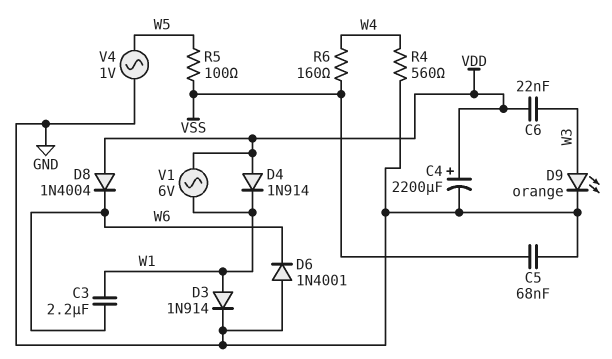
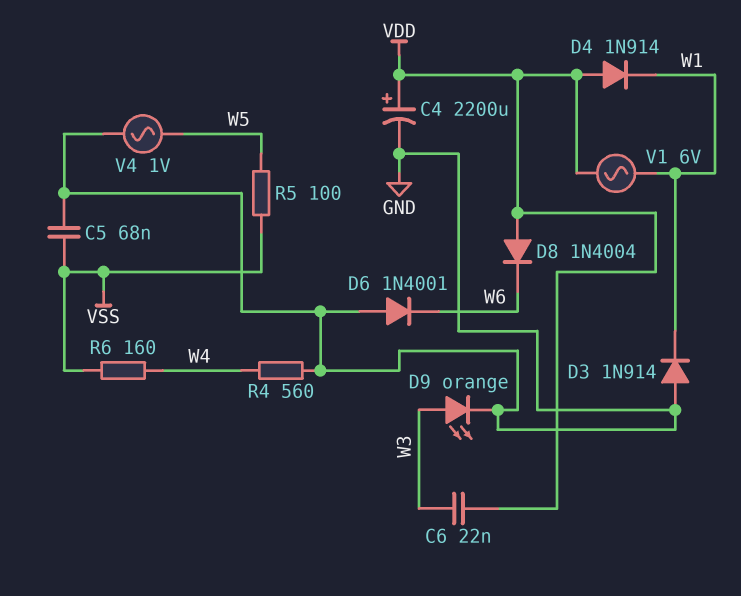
C3: 2.2uF (W1, W6) -> none
D3: diode 1N914 (A W1, K GND) -> diode 1N914 (A GND, K W1)

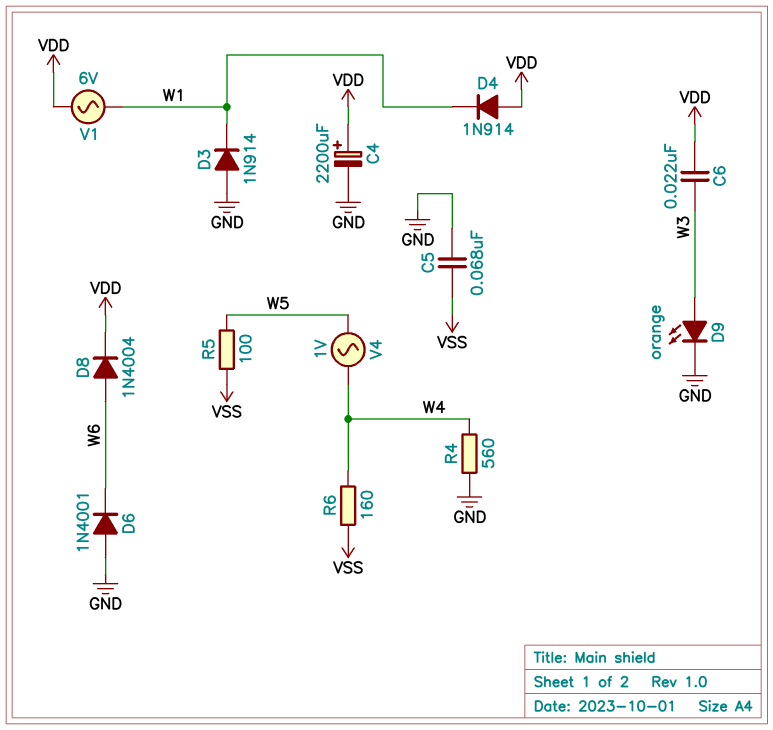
D8: diode 1N4004 (A VDD, K W6) -> diode 1N4004 (A W6, K VDD)
V4: AC 1V (GND, W5) -> AC 1V (W4, W5)

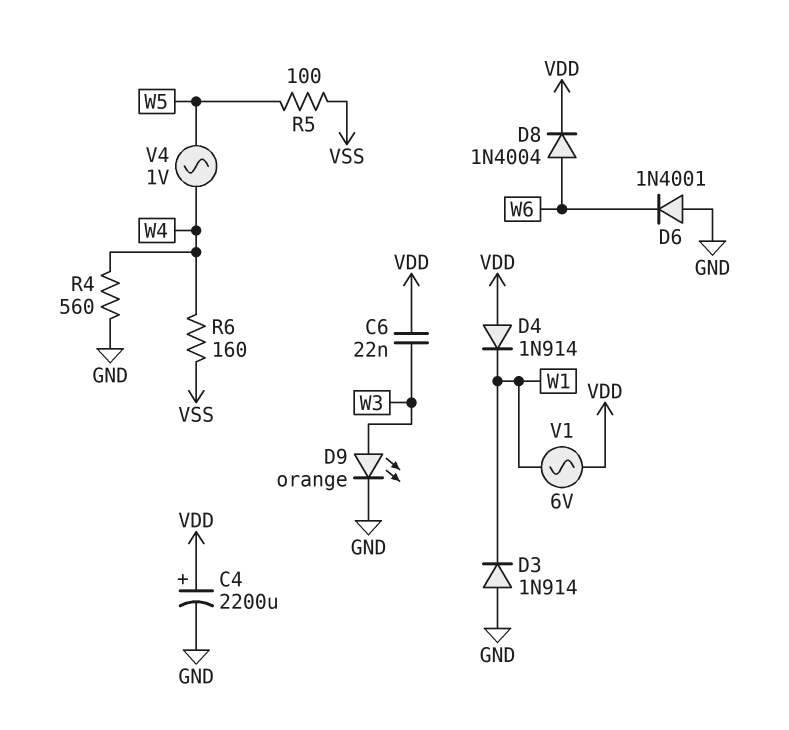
C5: 68nF (GND, VSS) -> none

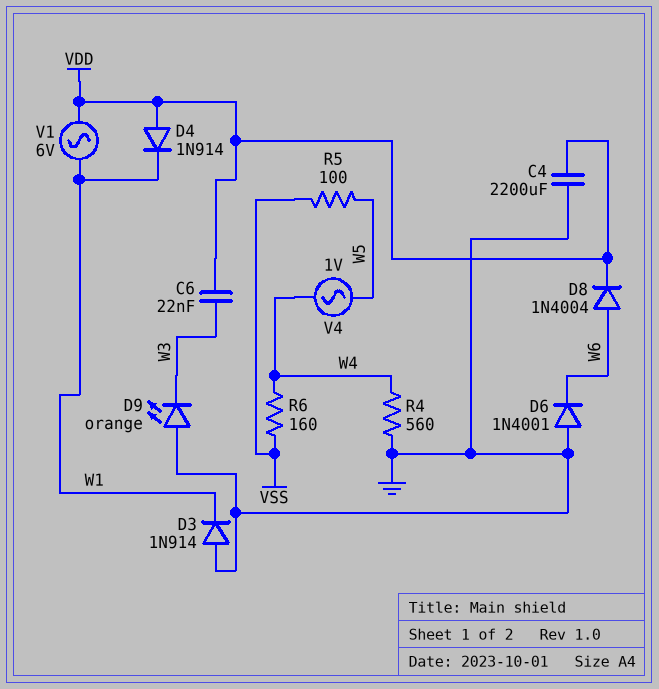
C4: 2200uF (plus VDD, minus GND) -> 2200uF (GND, VDD)
D9: LED orange (A W3, K GND) -> LED orange (A GND, K W3)

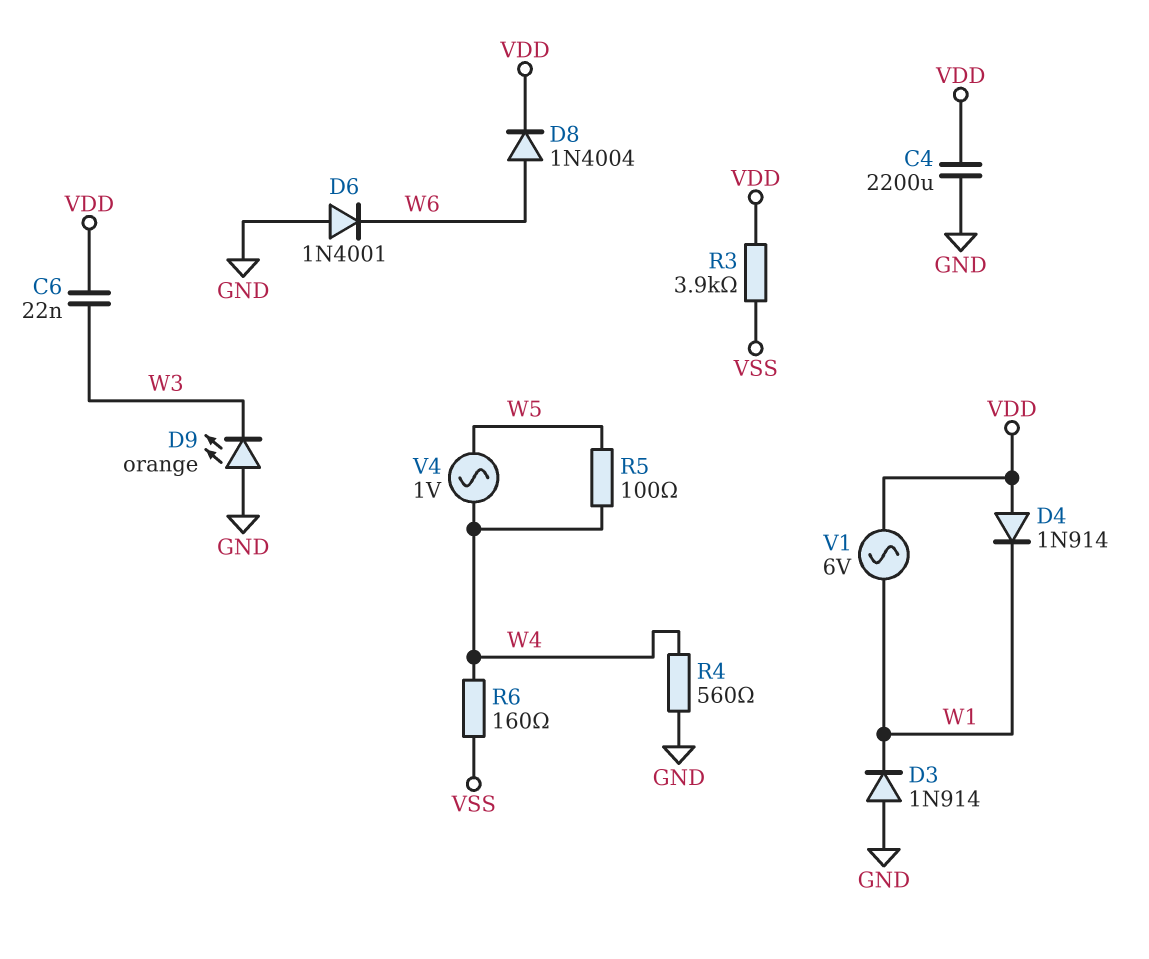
R3: none -> 3.9k (VDD, VSS)
R5: 100 (VSS, W5) -> 100 (W4, W5)

